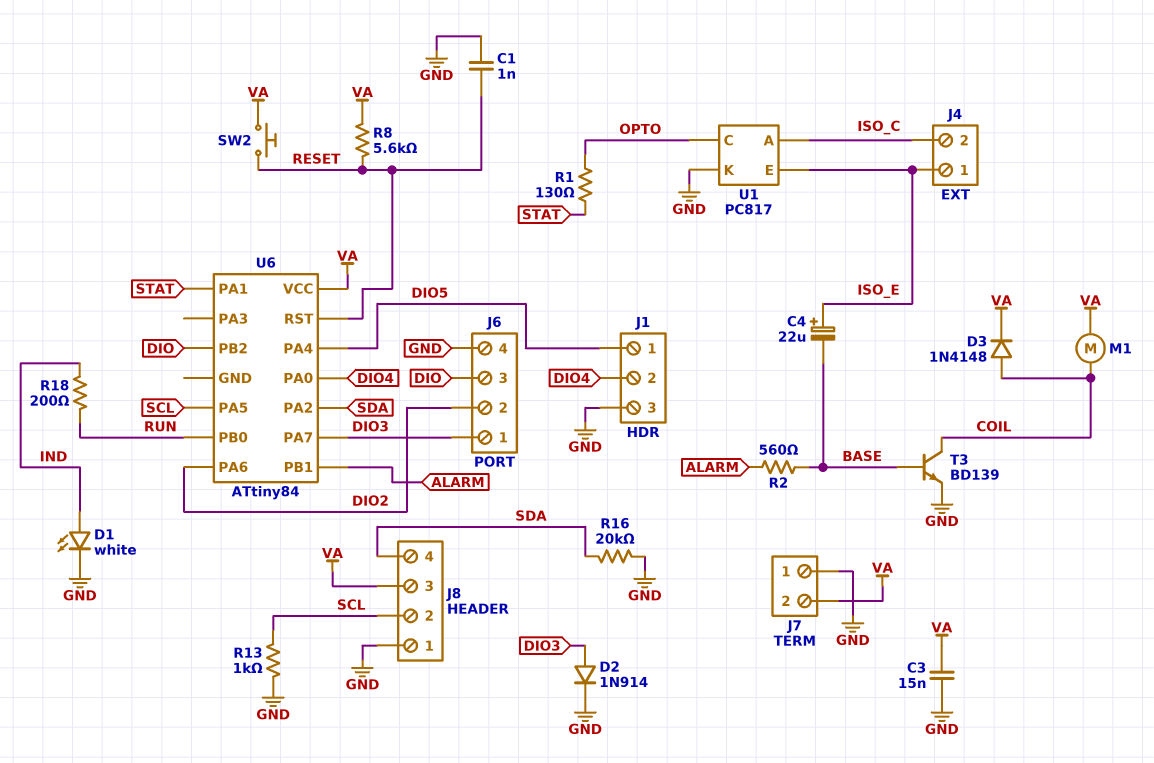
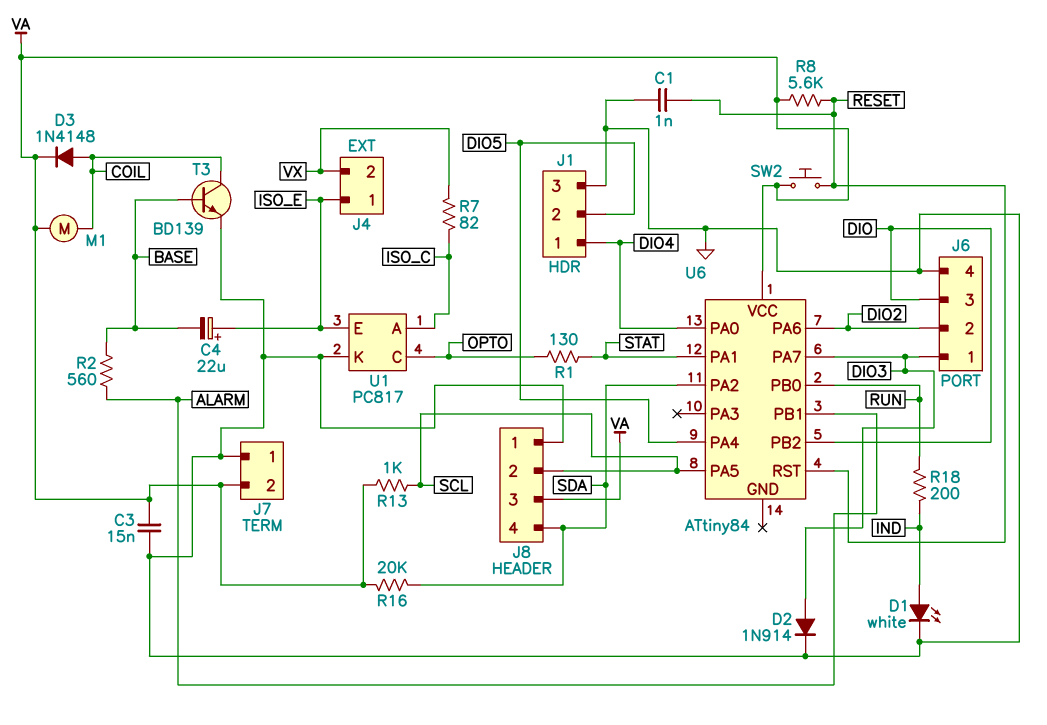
J1 pin 1: DIO5 -> DIO4
J1 pin 2: DIO4 -> DIO5
J4 pin 2: ISO_C -> VX
R7: none -> 82 (ISO_C, VX)
R13: 1k (GND, SCL) -> 1k (SCL, VA)
R16: 20k (GND, SDA) -> 20k (SDA, VA)

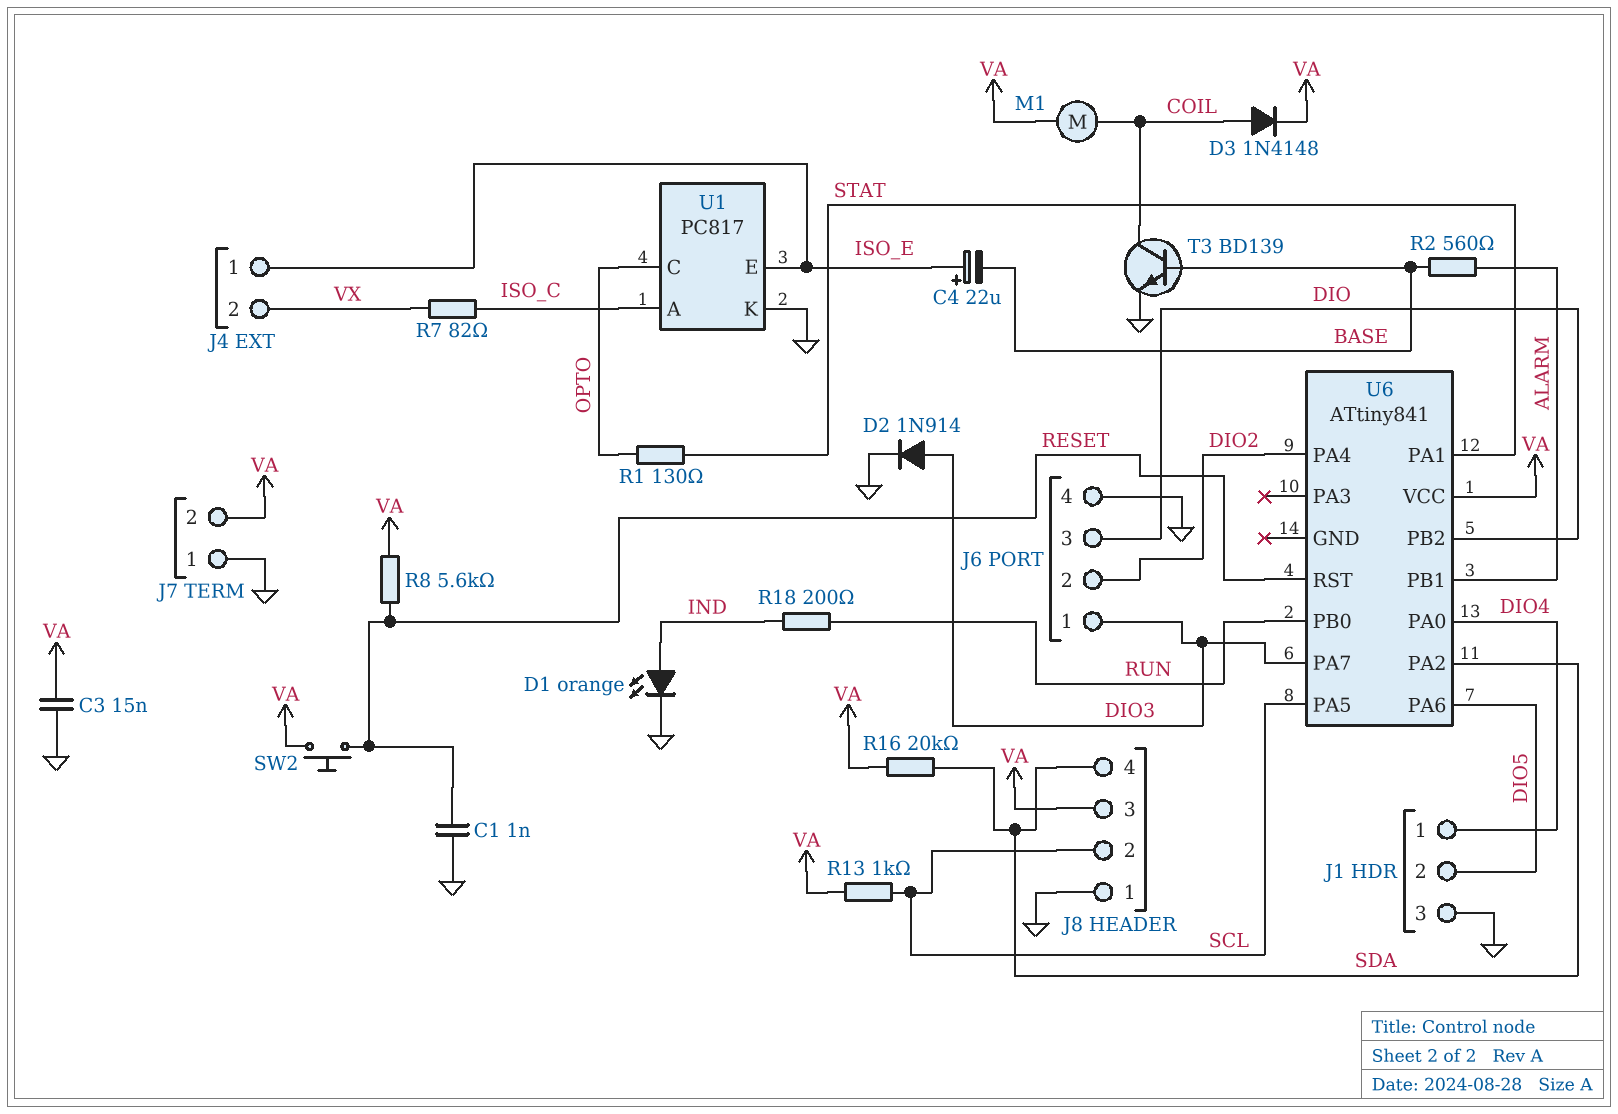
D1: LED white (A IND, K GND) -> LED orange (A IND, K GND)
U6: ATtiny84 -> ATtiny841
U6 pin PA4: DIO5 -> DIO2
U6 pin PA6: DIO2 -> DIO5

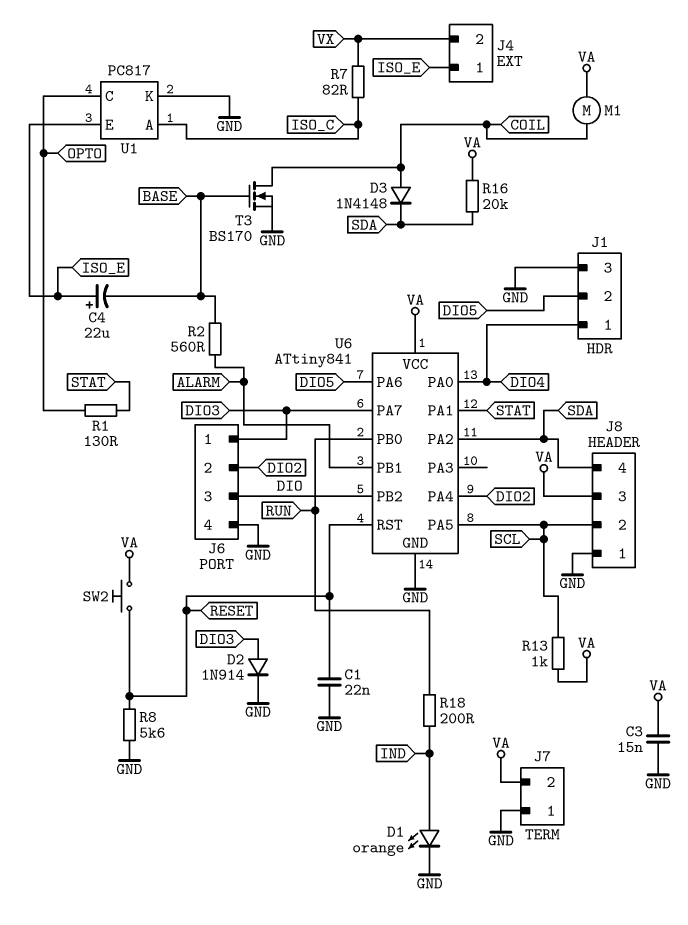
C1: 1nF (GND, RESET) -> 22nF (GND, RESET)
D3: diode 1N4148 (A COIL, K VA) -> diode 1N4148 (A COIL, K SDA)
R8: 5.6k (RESET, VA) -> 5.6k (GND, RESET)
T3: NPN BD139 (B BASE, C COIL, E GND) -> NMOS BS170 (G BASE, D COIL, S GND)
U6 pin GND: none -> GND

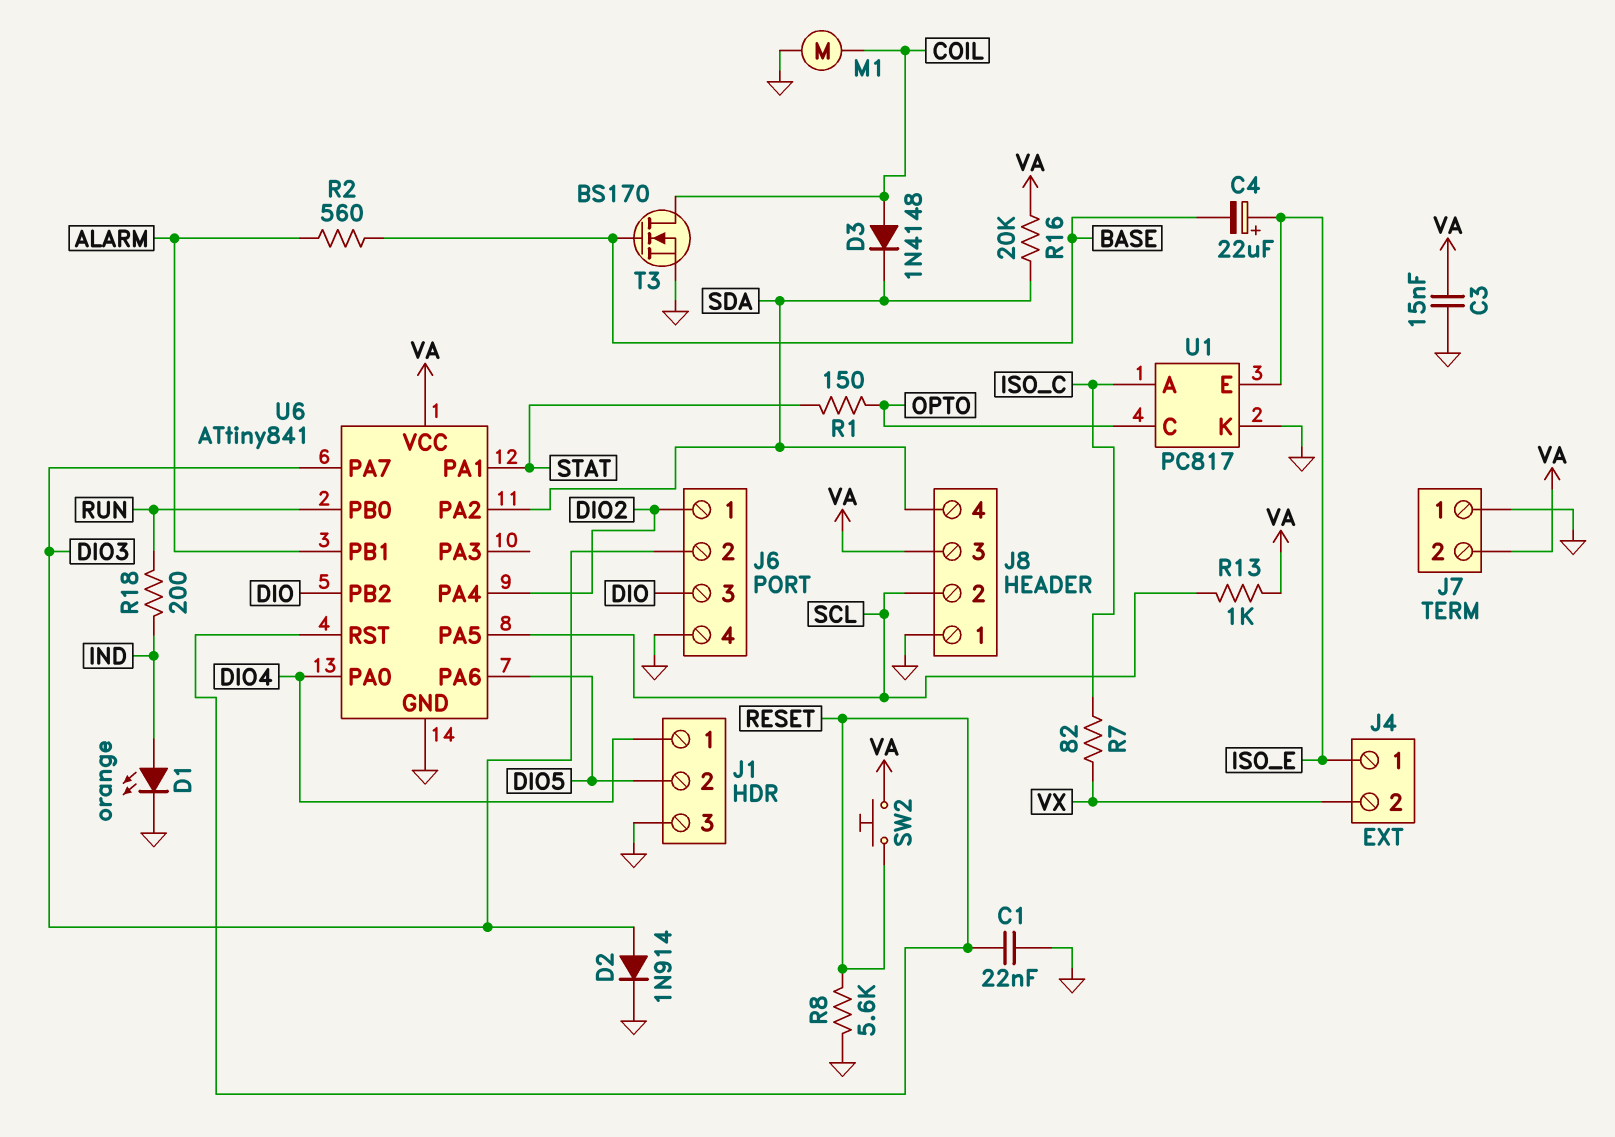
J6 pin 1: DIO3 -> DIO2
J6 pin 2: DIO2 -> DIO3
M1: motor (COIL, VA) -> motor (COIL, GND)
R1: 130 (OPTO, STAT) -> 150 (OPTO, STAT)

